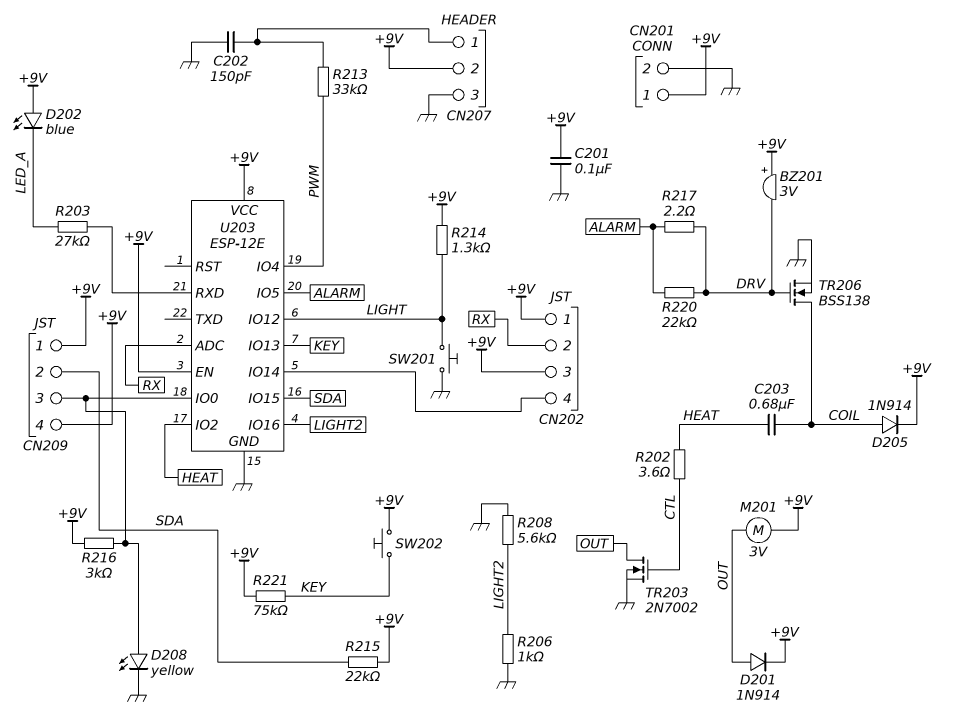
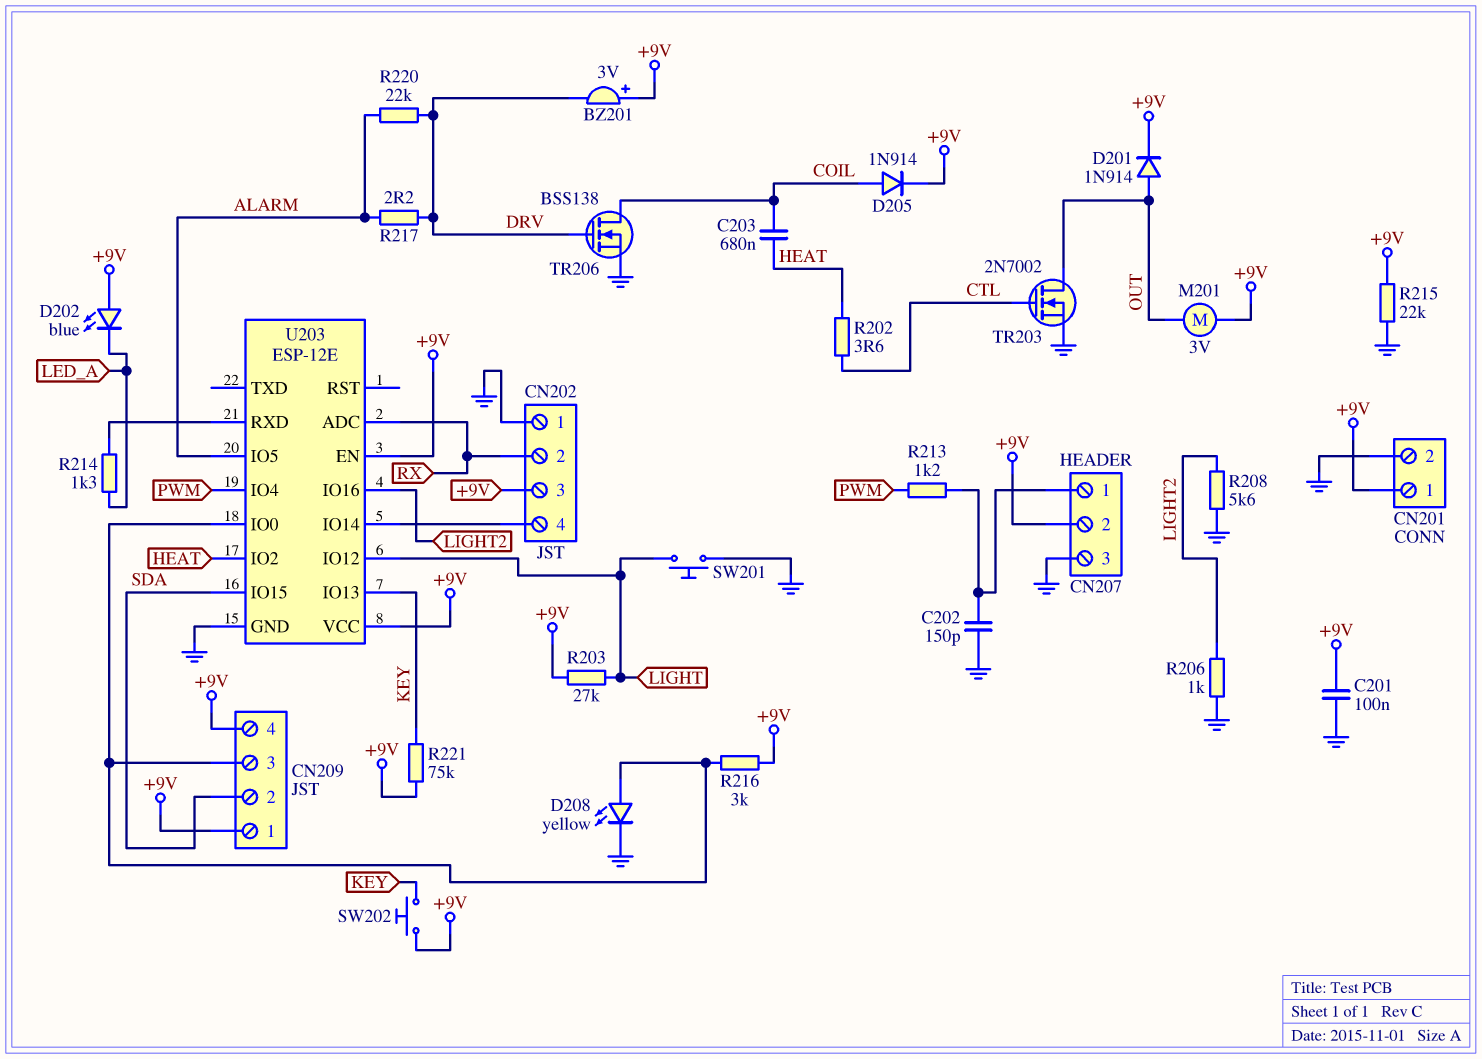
CN202 pin 1: +9V -> GND
R203: 27k (LED_A, U203/RXD) -> 27k (+9V, LIGHT)
R213: 33k (CN207/1, PWM) -> 1.2k (CN207/1, PWM)
R214: 1.3k (+9V, LIGHT) -> 1.3k (LED_A, U203/RXD)
R215: 22k (+9V, SDA) -> 22k (+9V, GND)

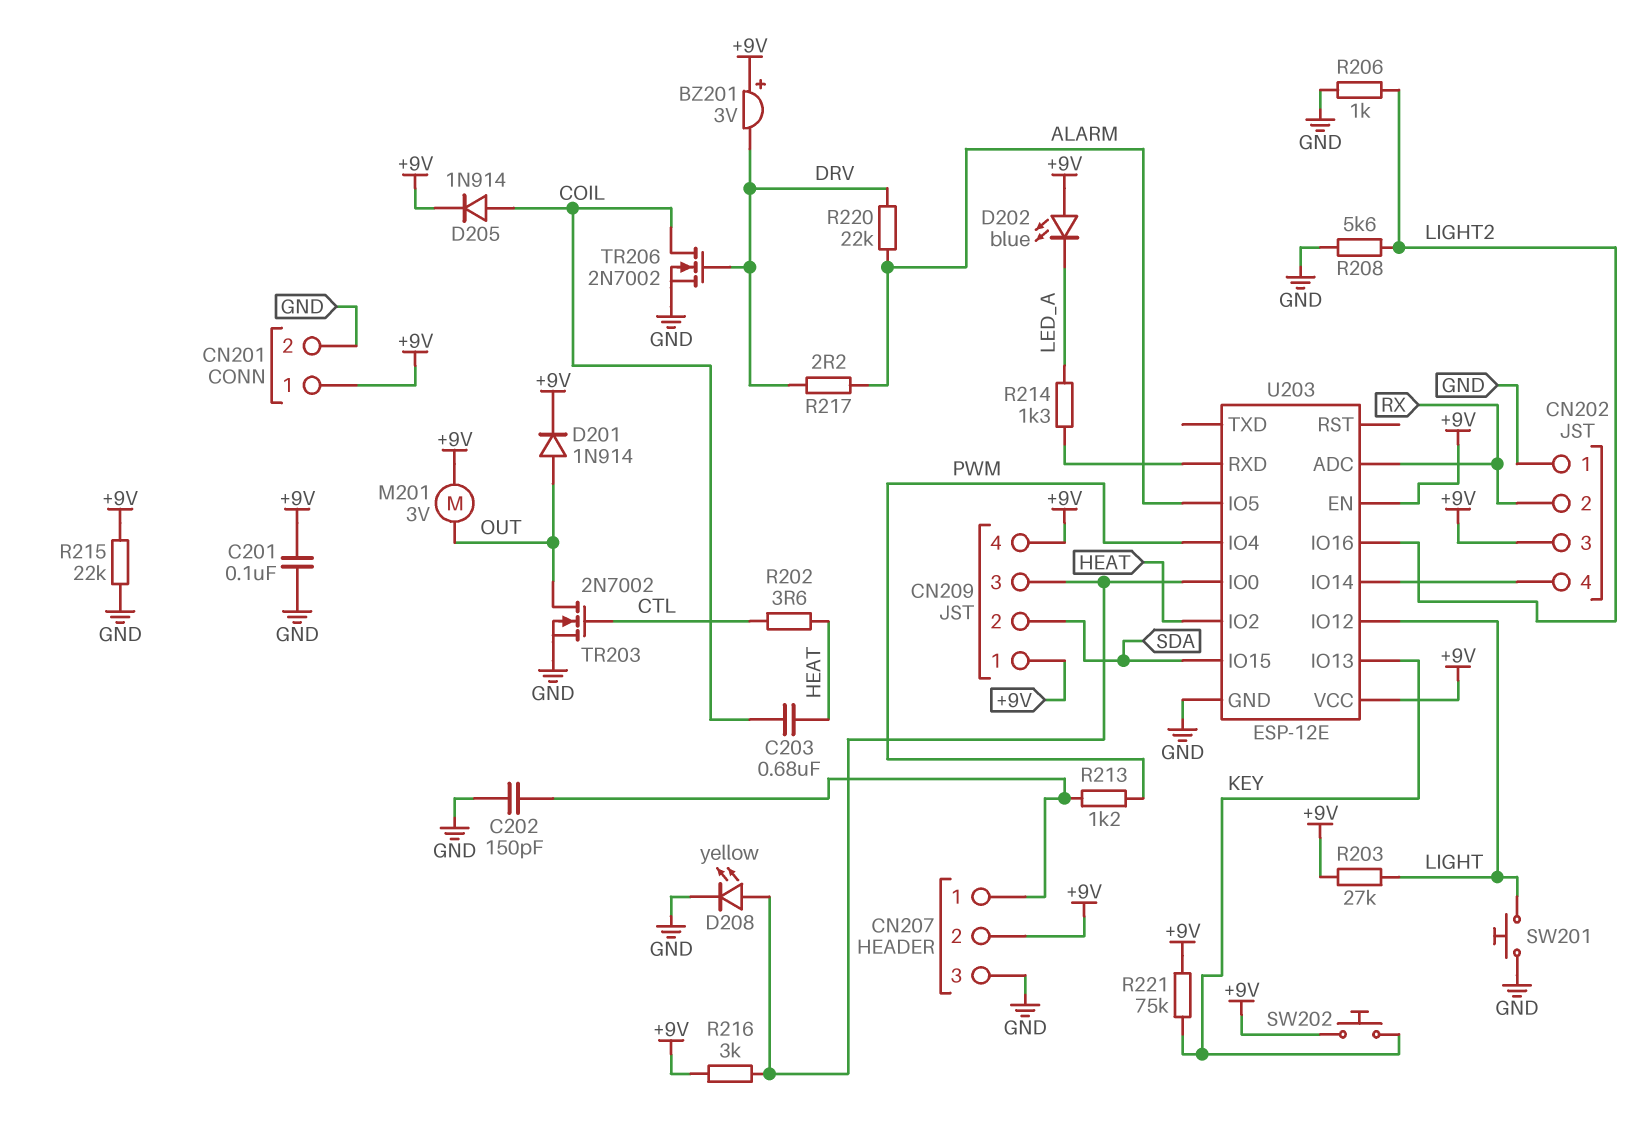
TR206: NMOS BSS138 (G DRV, D COIL, S GND) -> NMOS 2N7002 (G DRV, D COIL, S GND)

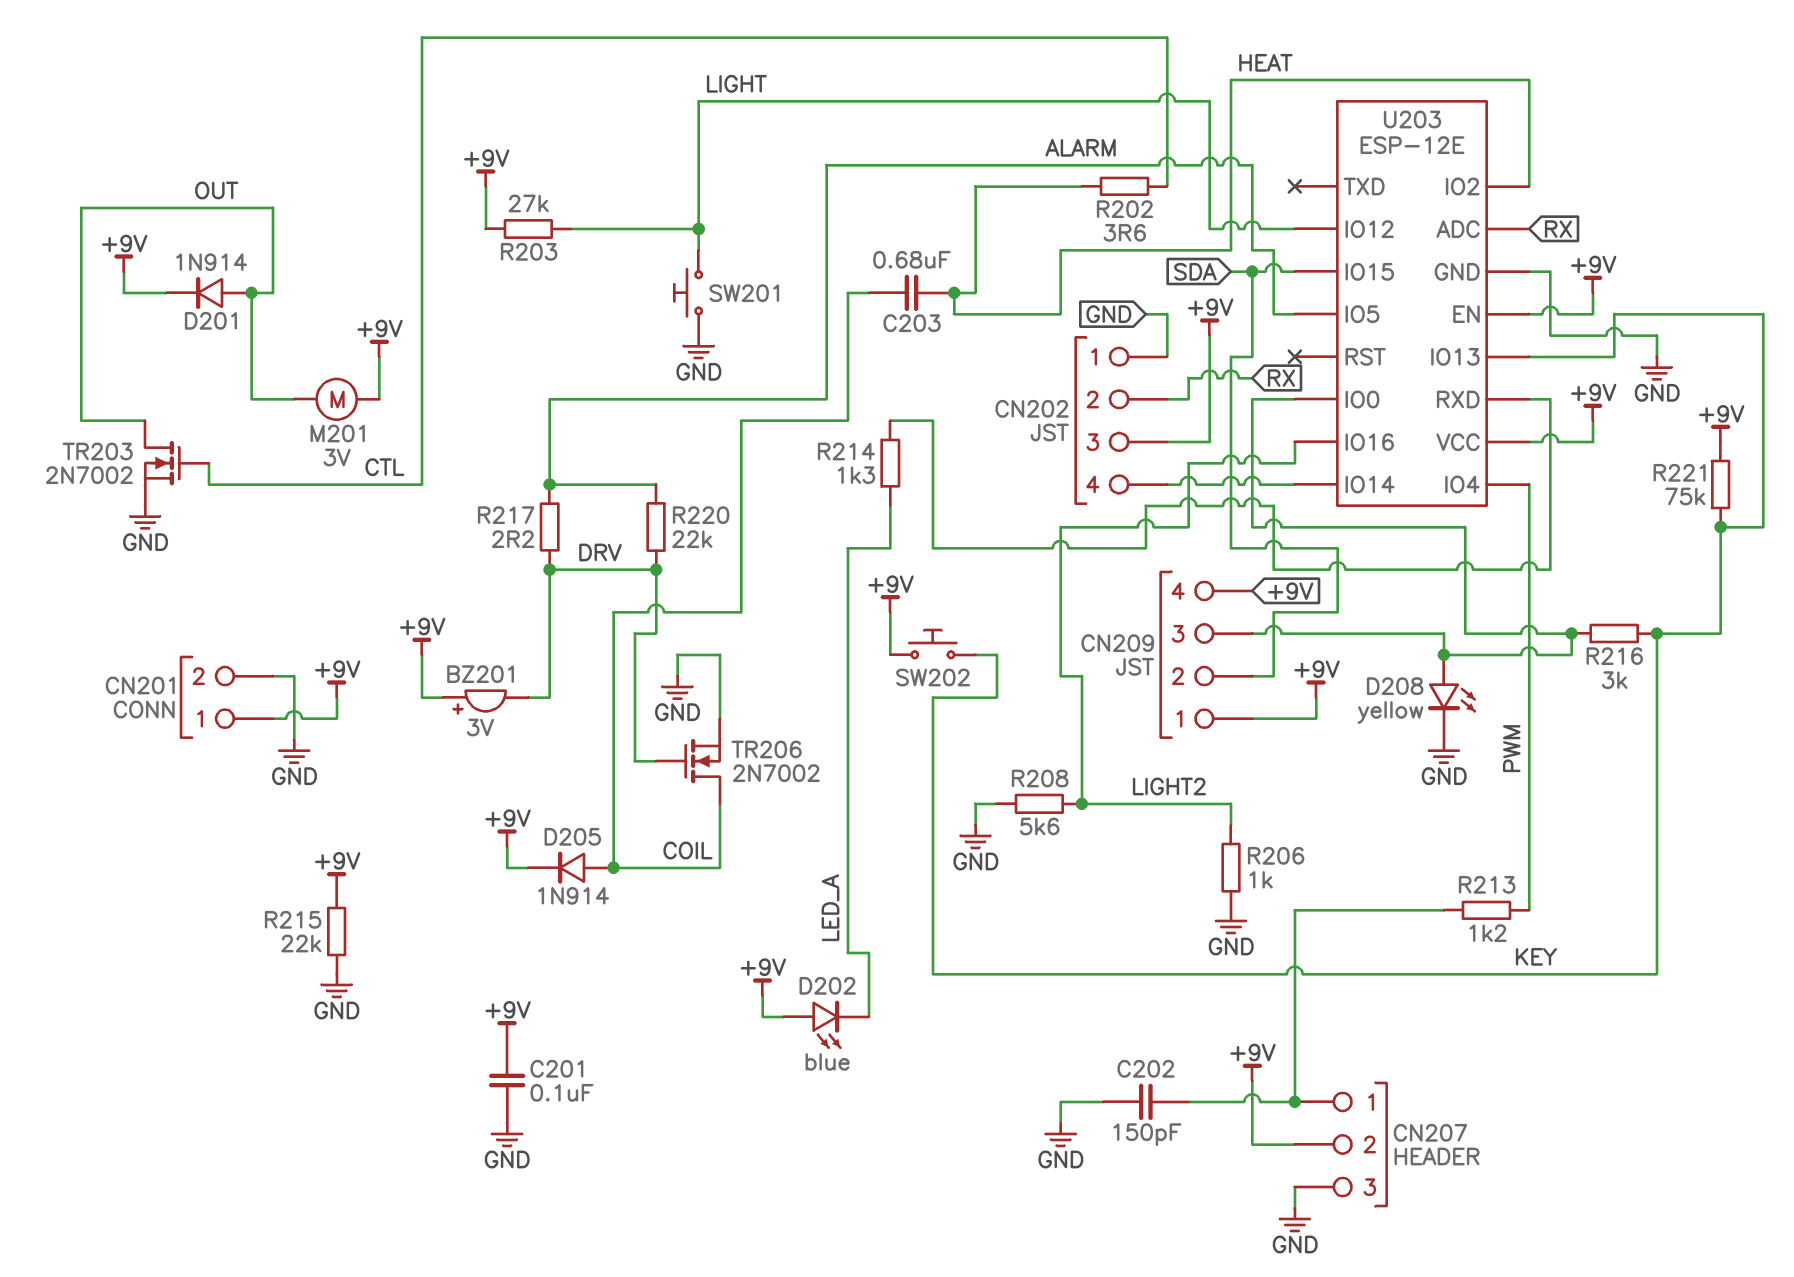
R216: 3k (+9V, CN209/3) -> 3k (CN209/3, KEY)

